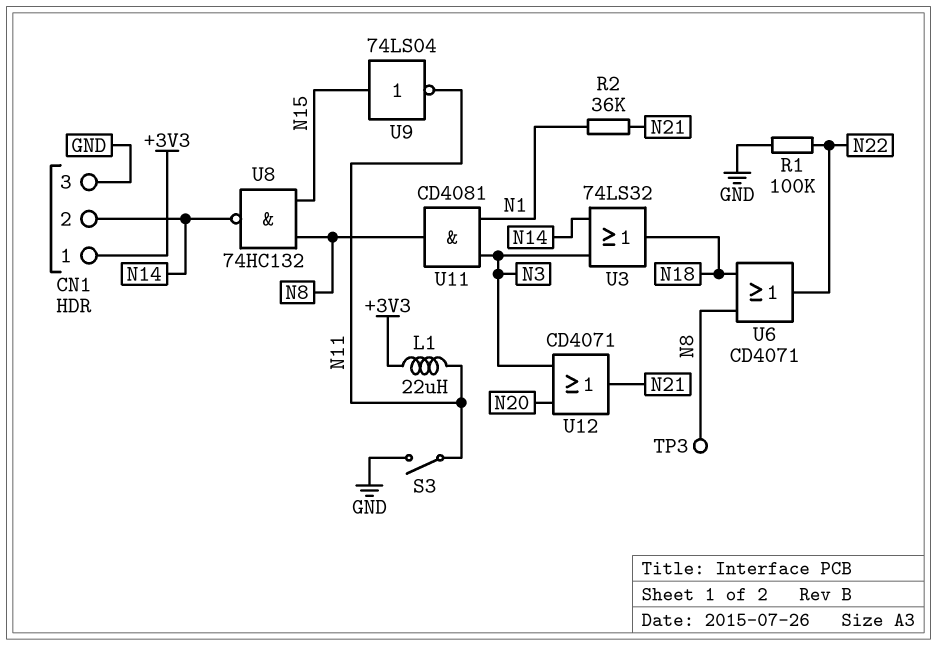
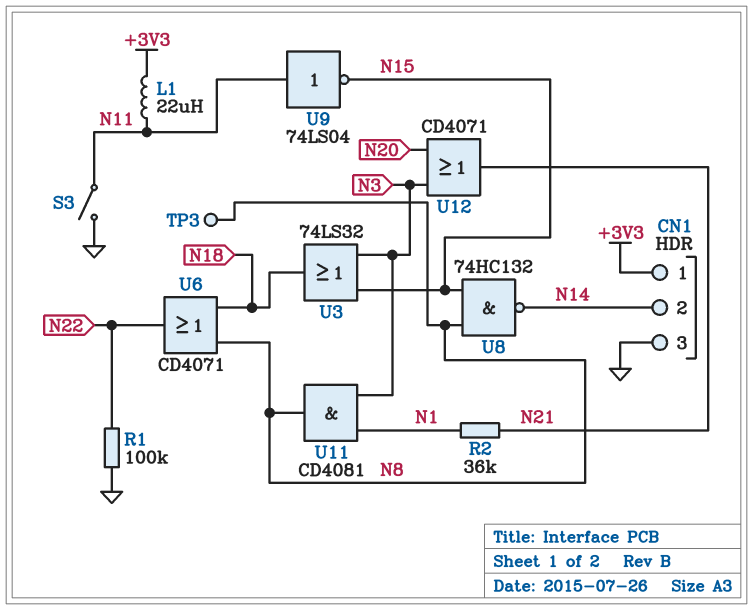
U3: OR 74LS32 (in N3, in N14, out N18) -> OR 74LS32 (in N3, in N15, out N18)
U9: NOT 74LS04 (in N15, out N11) -> NOT 74LS04 (in N11, out N15)

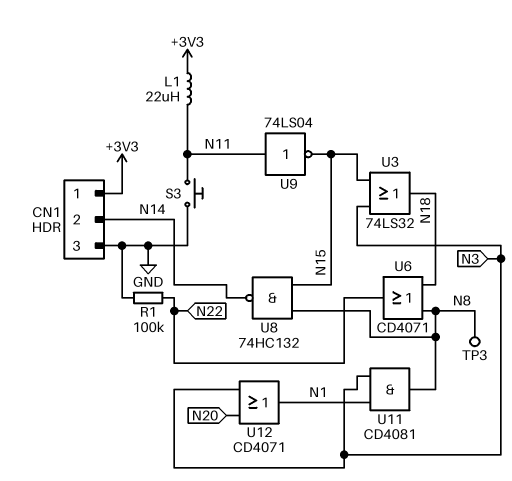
R2: 36k (N1, N21) -> none
S3: switch (GND, N11) -> button (GND, N11)
U12: OR CD4071 (in N3, in N20, out N21) -> OR CD4071 (in N3, in N20, out N1)

